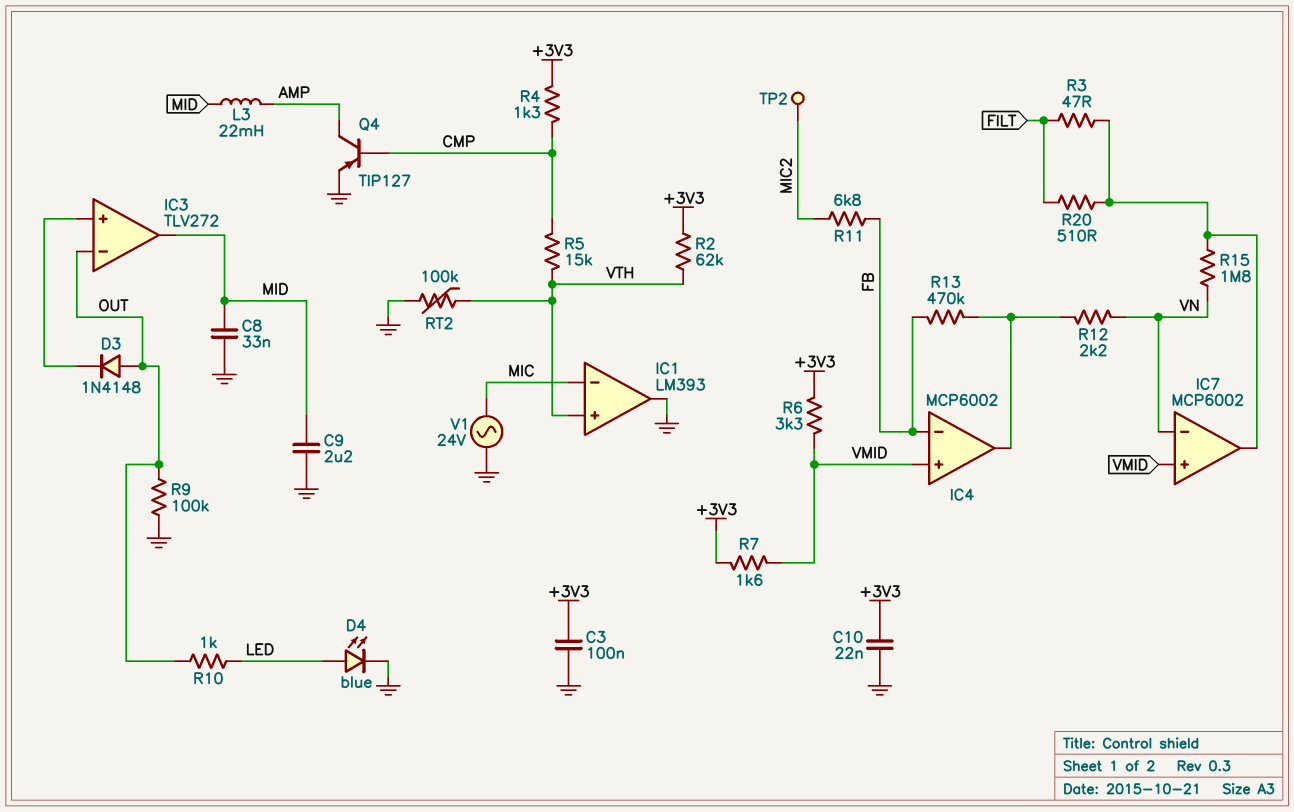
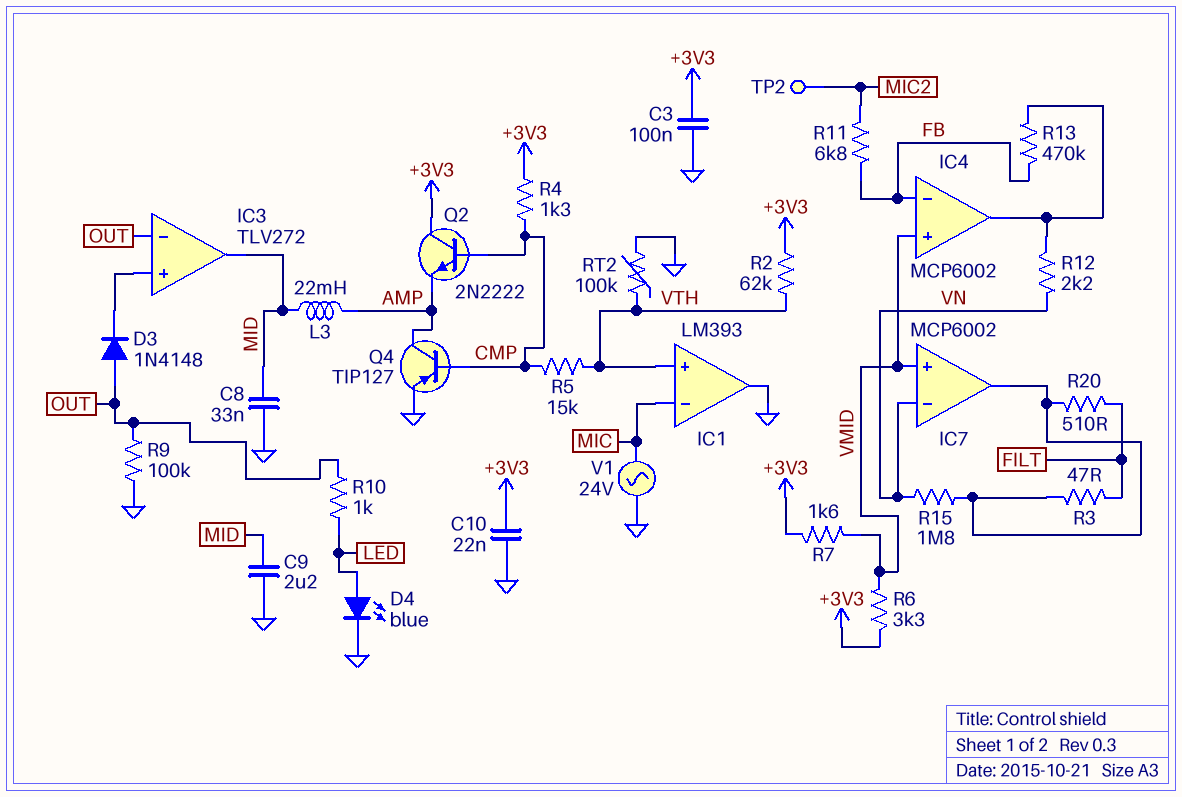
Q2: none -> NPN 2N2222 (B CMP, C +3V3, E AMP)

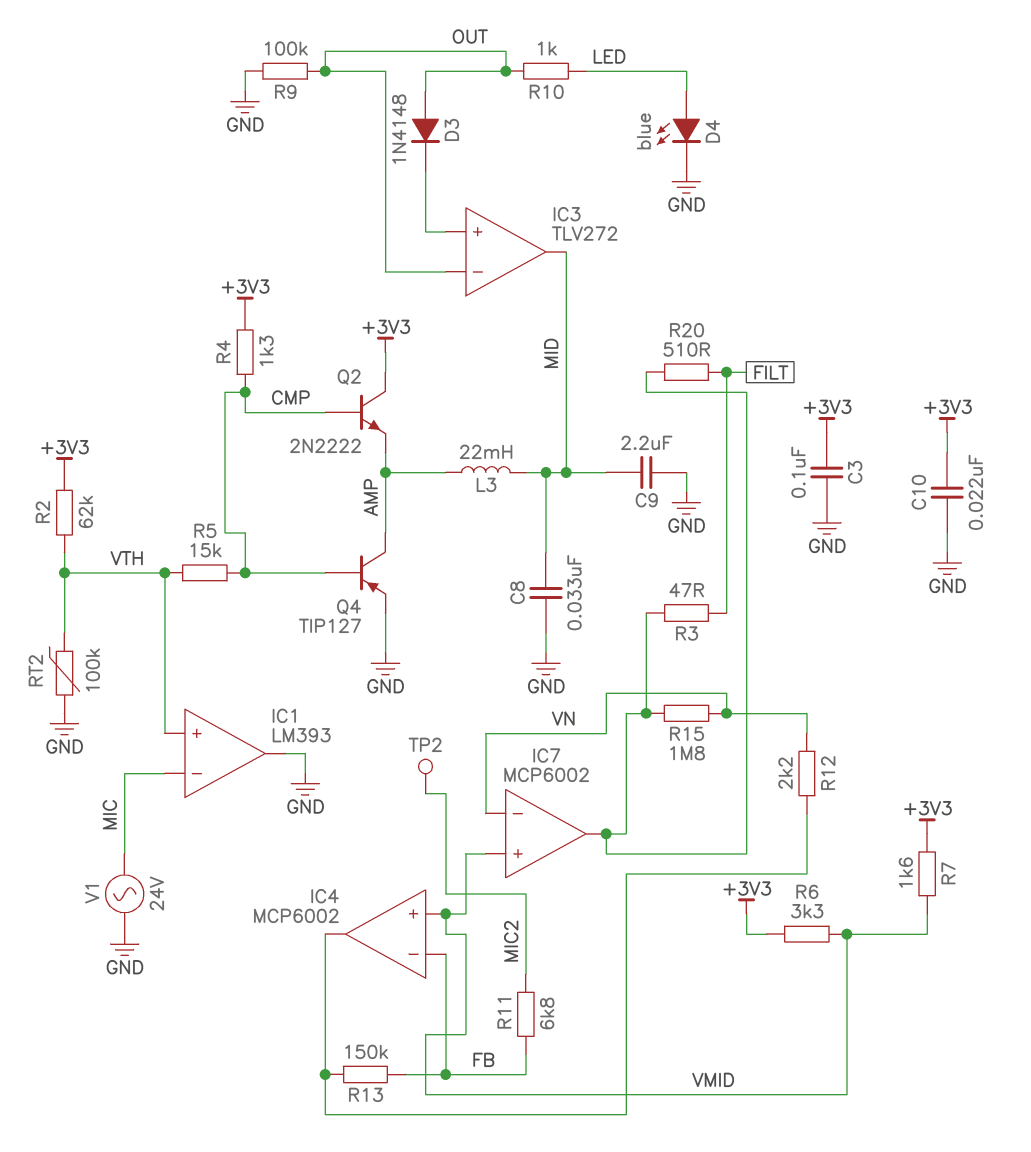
R13: 470k (FB, IC4/out) -> 150k (FB, IC4/out)

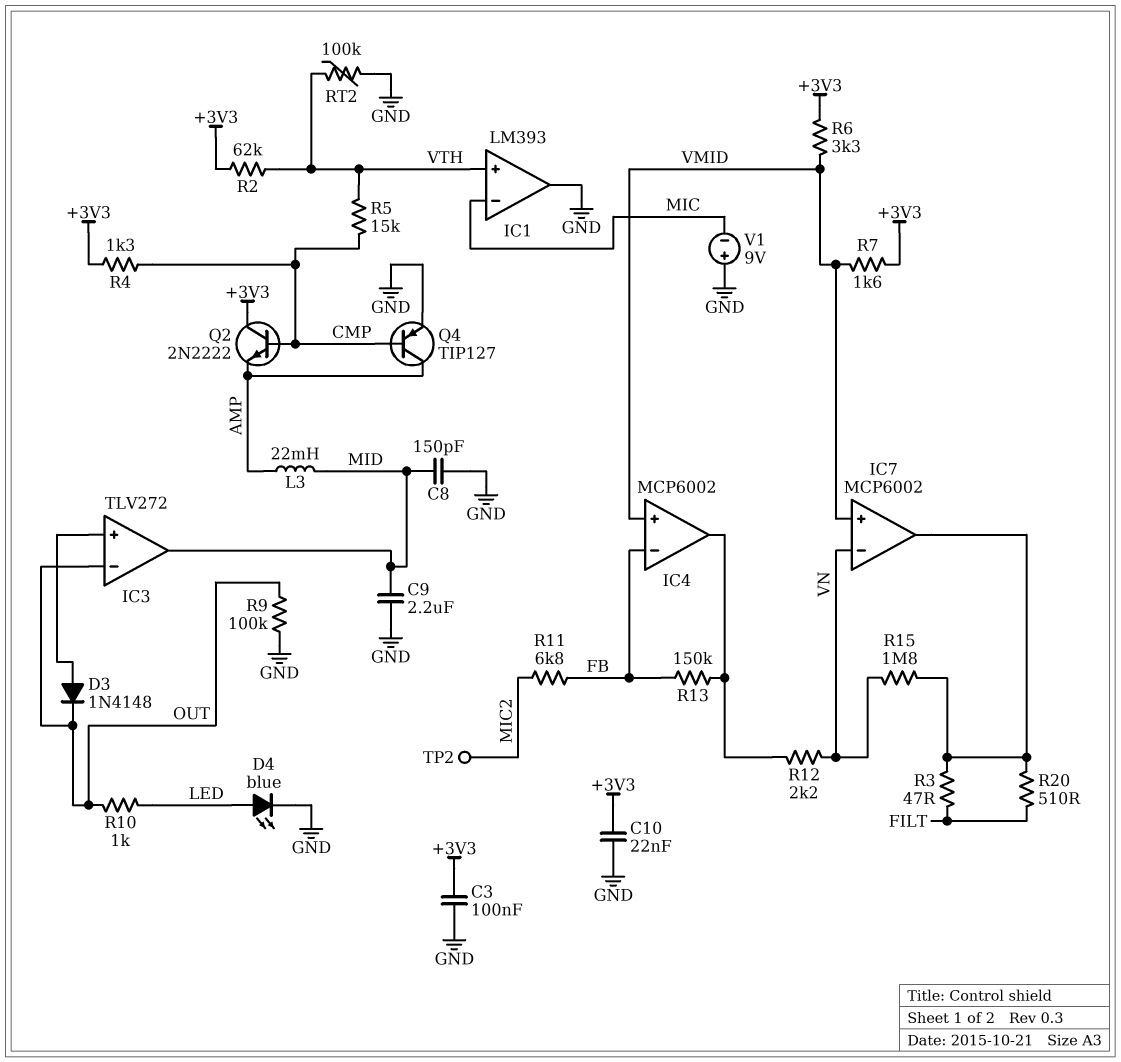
C8: 33nF (GND, MID) -> 150pF (GND, MID)
D3: diode 1N4148 (A OUT, K IC3/in+) -> diode 1N4148 (A IC3/in+, K OUT)
V1: AC 24V (GND, MIC) -> 9V (plus GND, minus MIC)

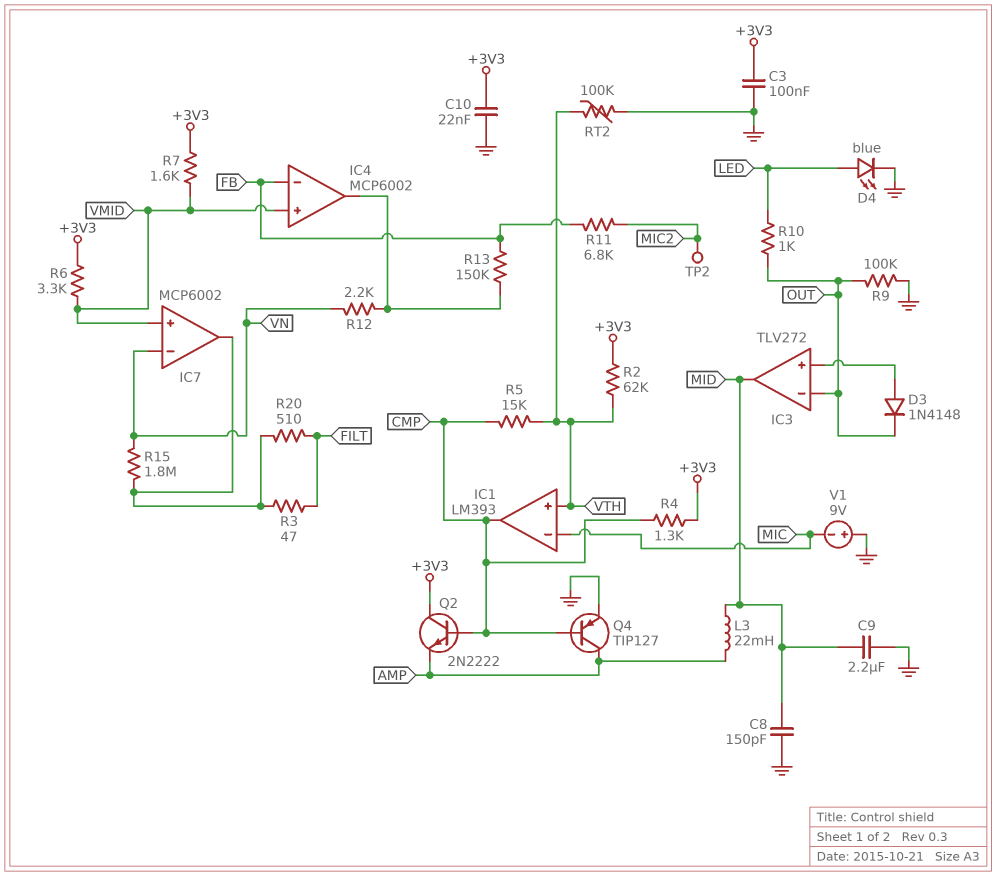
IC1 pin out: GND -> CMP

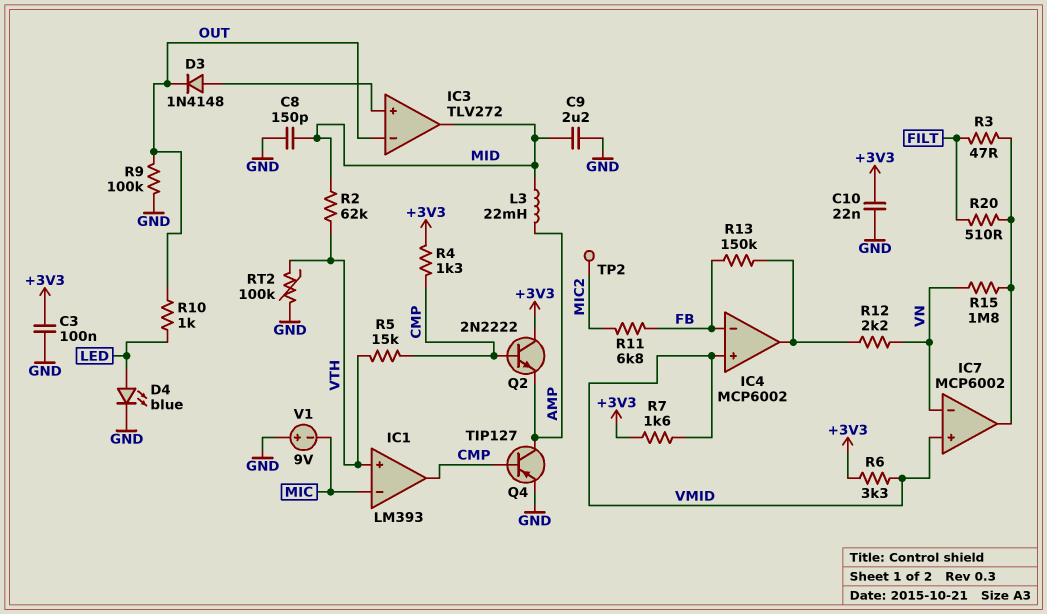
R2: 62k (+3V3, VTH) -> 62k (MID, VTH)

